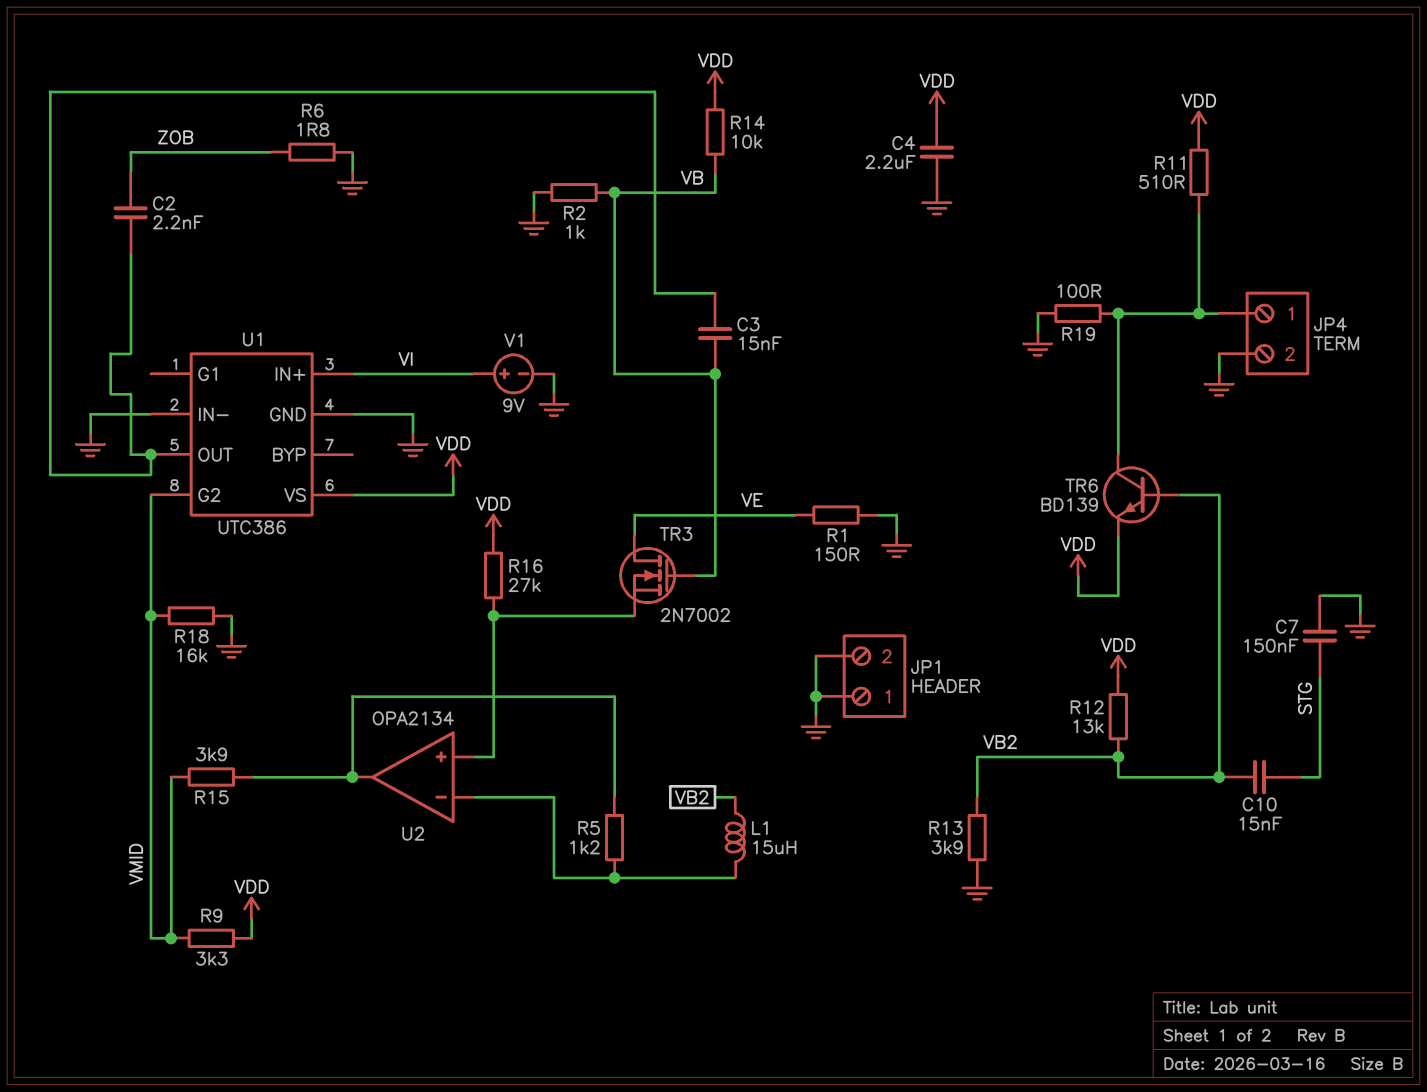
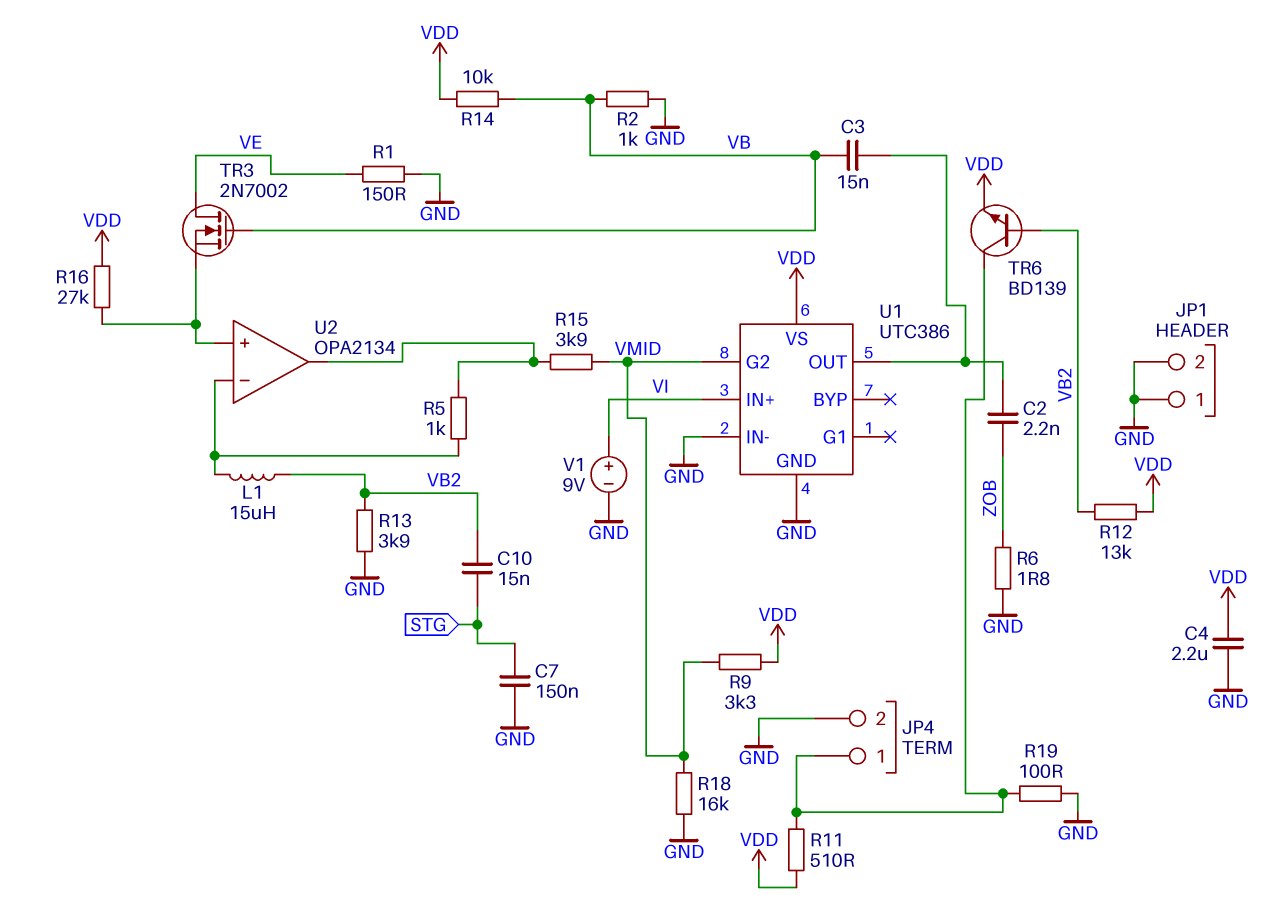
R5: 1.2k (U2/in-, U2/out) -> 1k (U2/in-, U2/out)

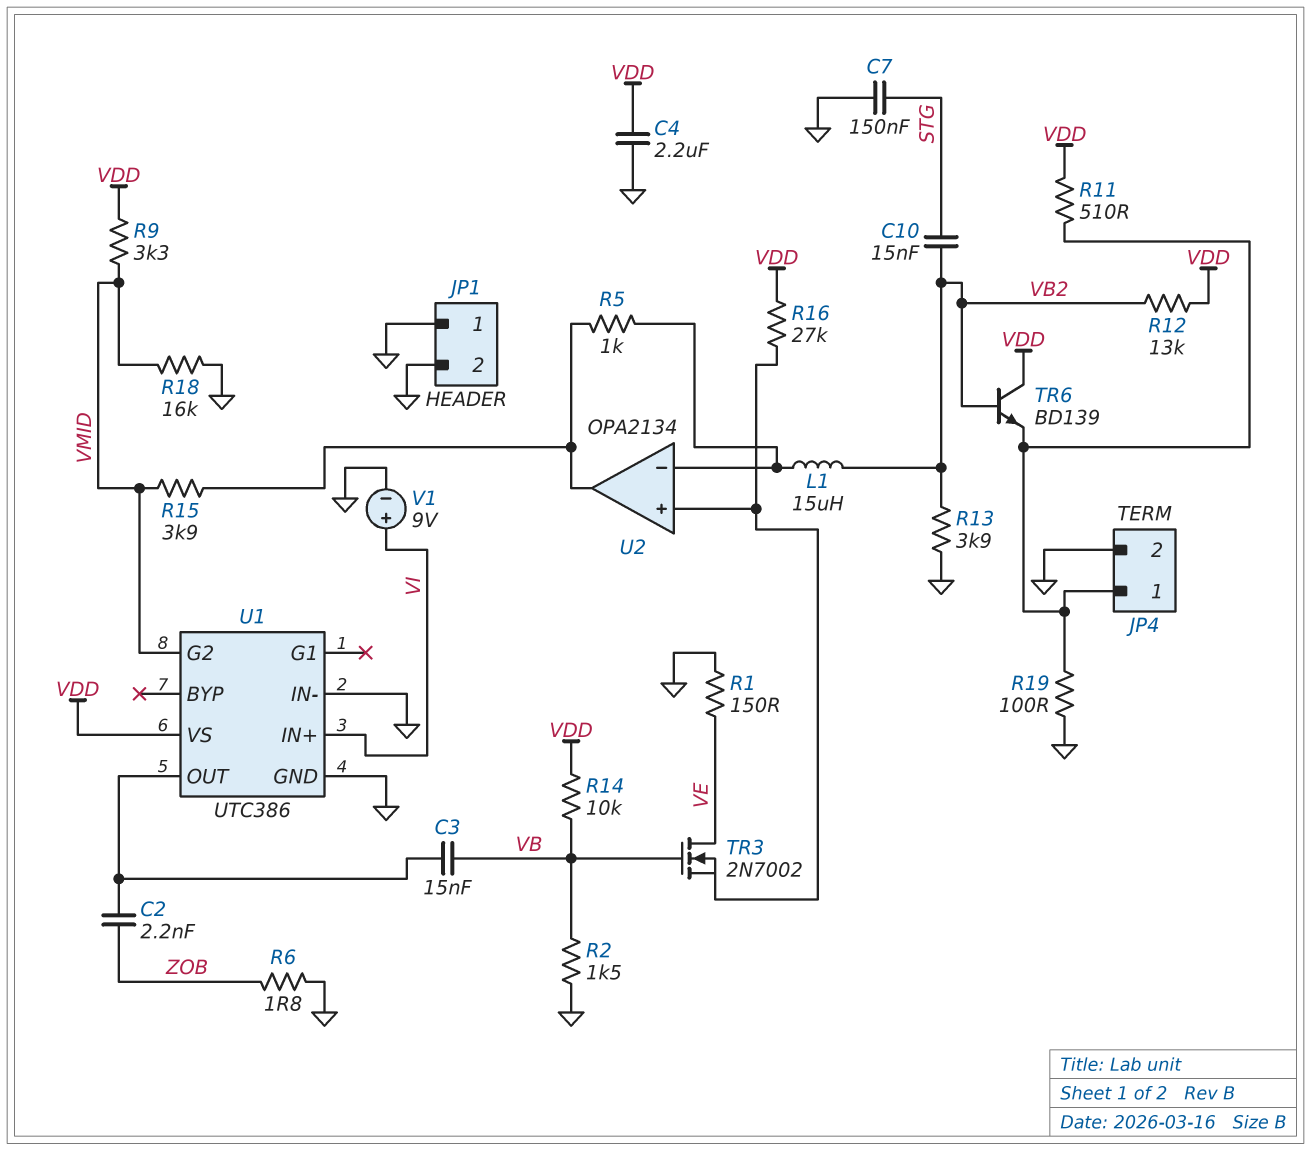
R2: 1k (GND, VB) -> 1.5k (GND, VB)
TR6: NPN BD139 (B VB2, C JP4/1, E VDD) -> NPN BD139 (B VB2, C VDD, E JP4/1)

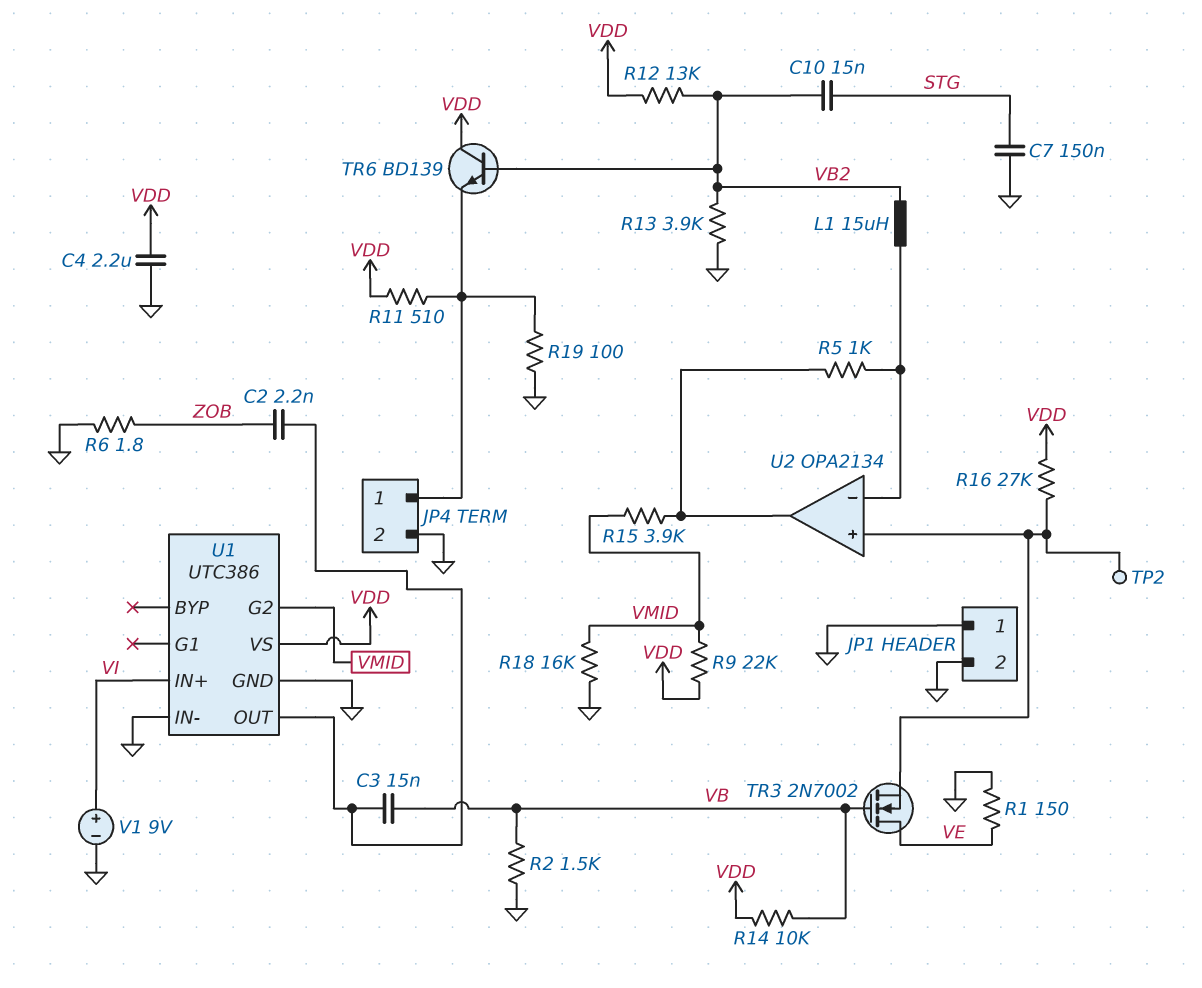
R9: 3.3k (VDD, VMID) -> 22k (VDD, VMID)
TP2: none -> test point (U2/in+)

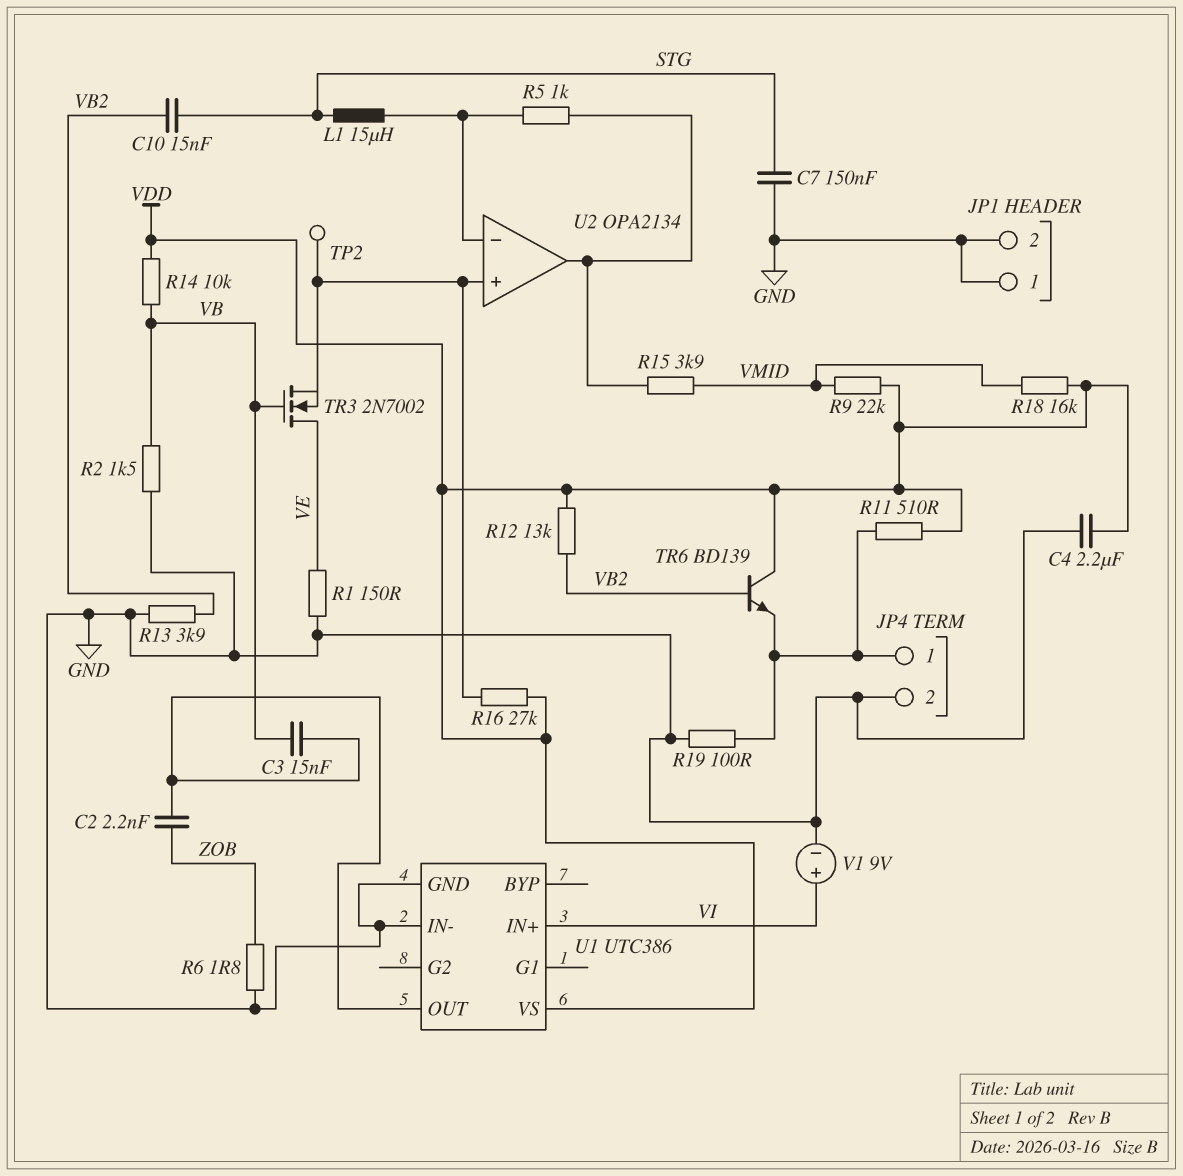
L1: 15uH (U2/in-, VB2) -> 15uH (STG, U2/in-)
R18: 16k (GND, VMID) -> 16k (VDD, VMID)
U1 pin G2: VMID -> none

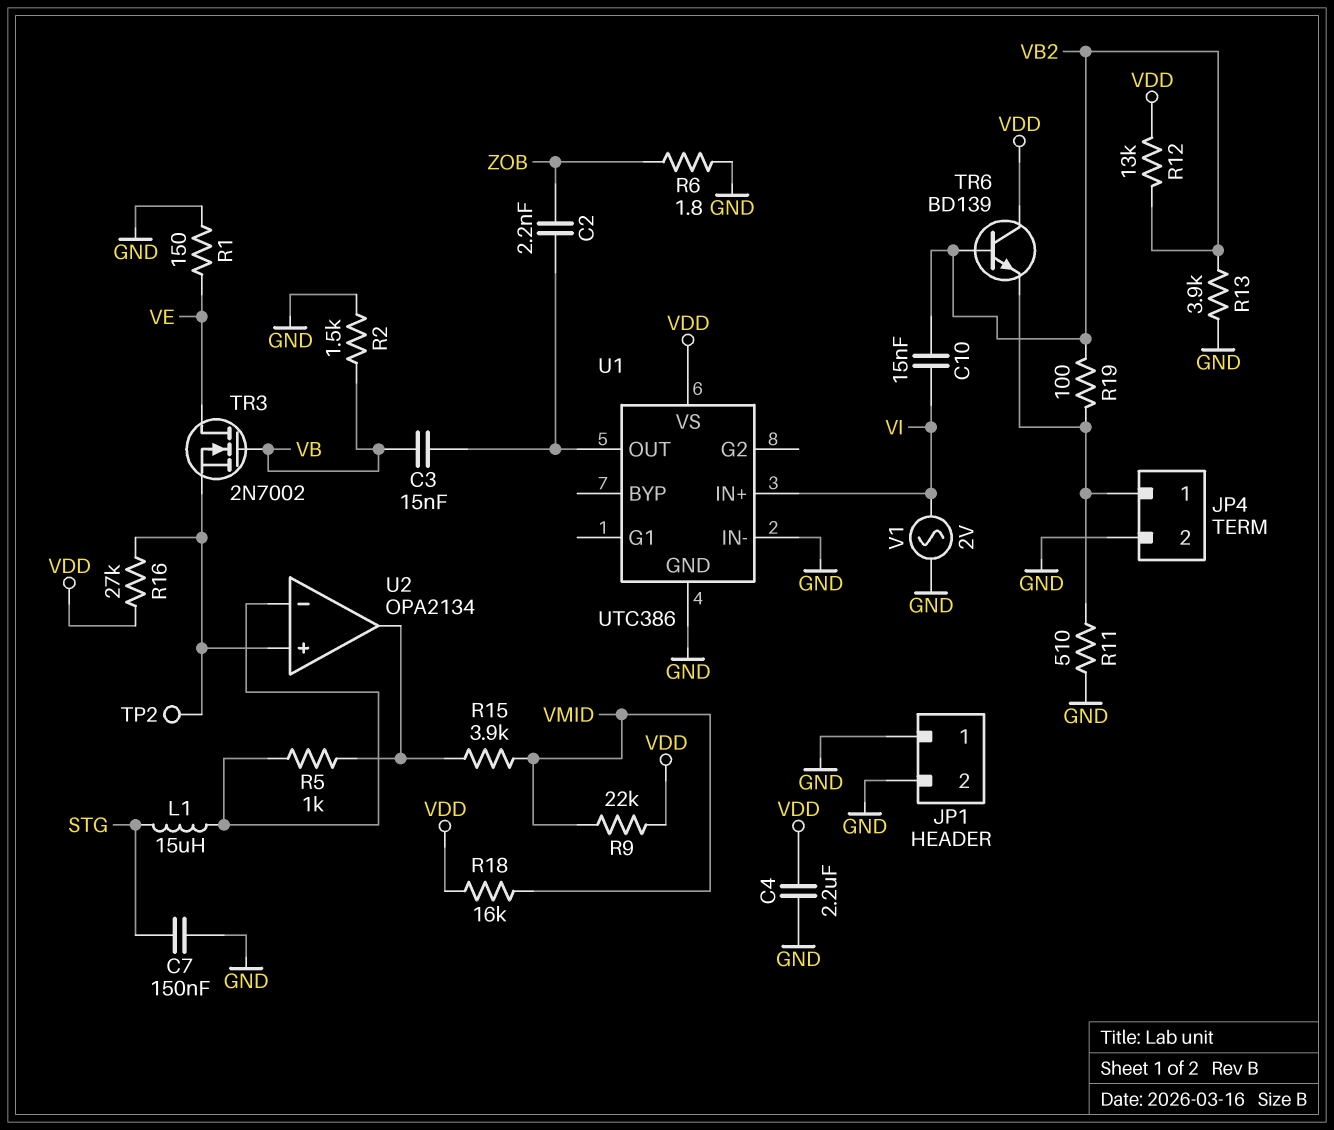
C10: 15nF (STG, VB2) -> 15nF (VB2, VI)
R11: 510 (JP4/1, VDD) -> 510 (GND, JP4/1)
R14: 10k (VB, VDD) -> none
R19: 100 (GND, JP4/1) -> 100 (JP4/1, VB2)
V1: 9V (plus VI, minus GND) -> AC 2V (GND, VI)

